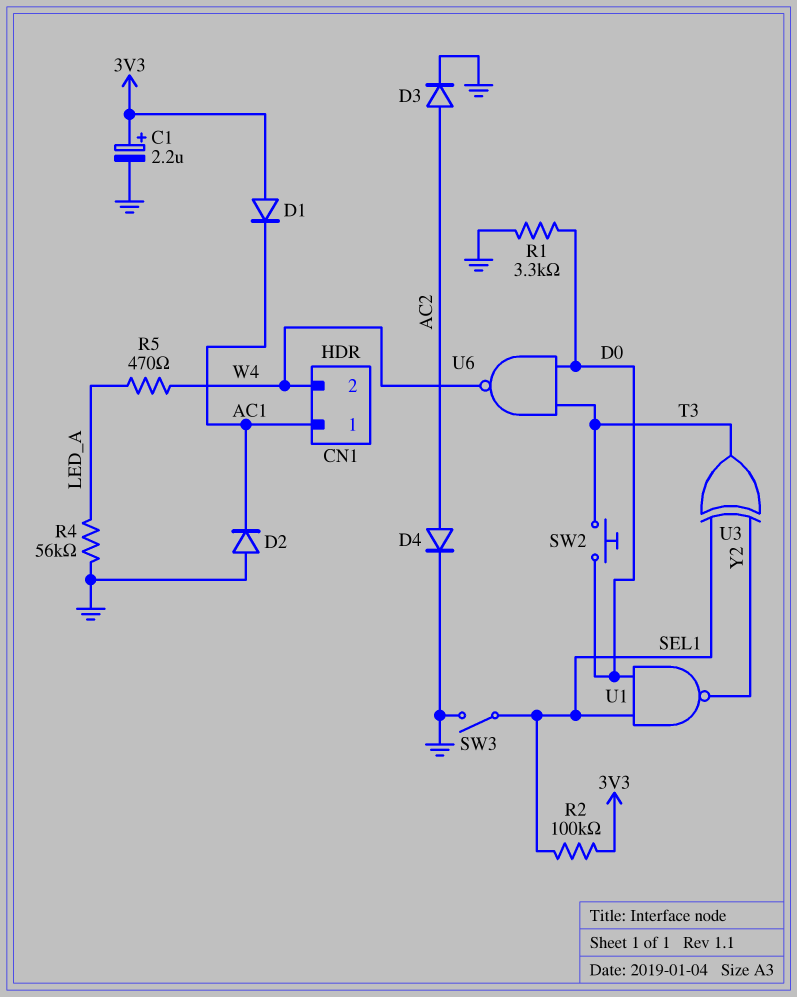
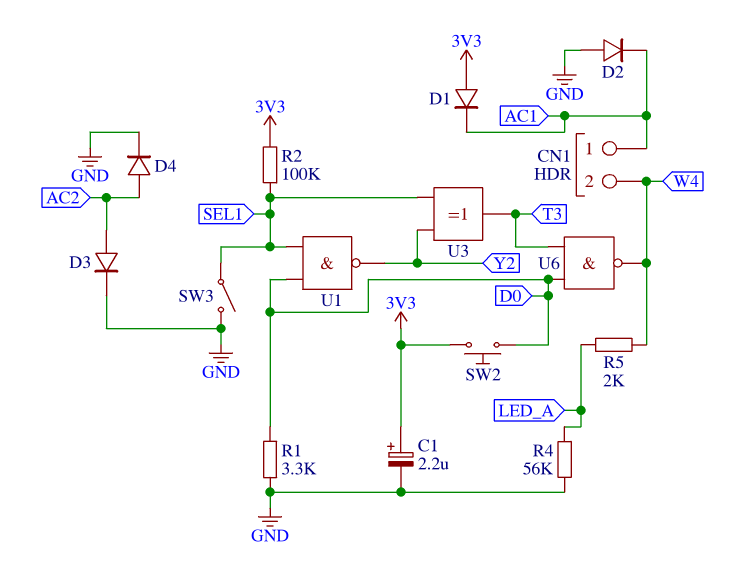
R5: 470 (LED_A, W4) -> 2k (LED_A, W4)
SW2: button (D0, T3) -> button (3V3, D0)

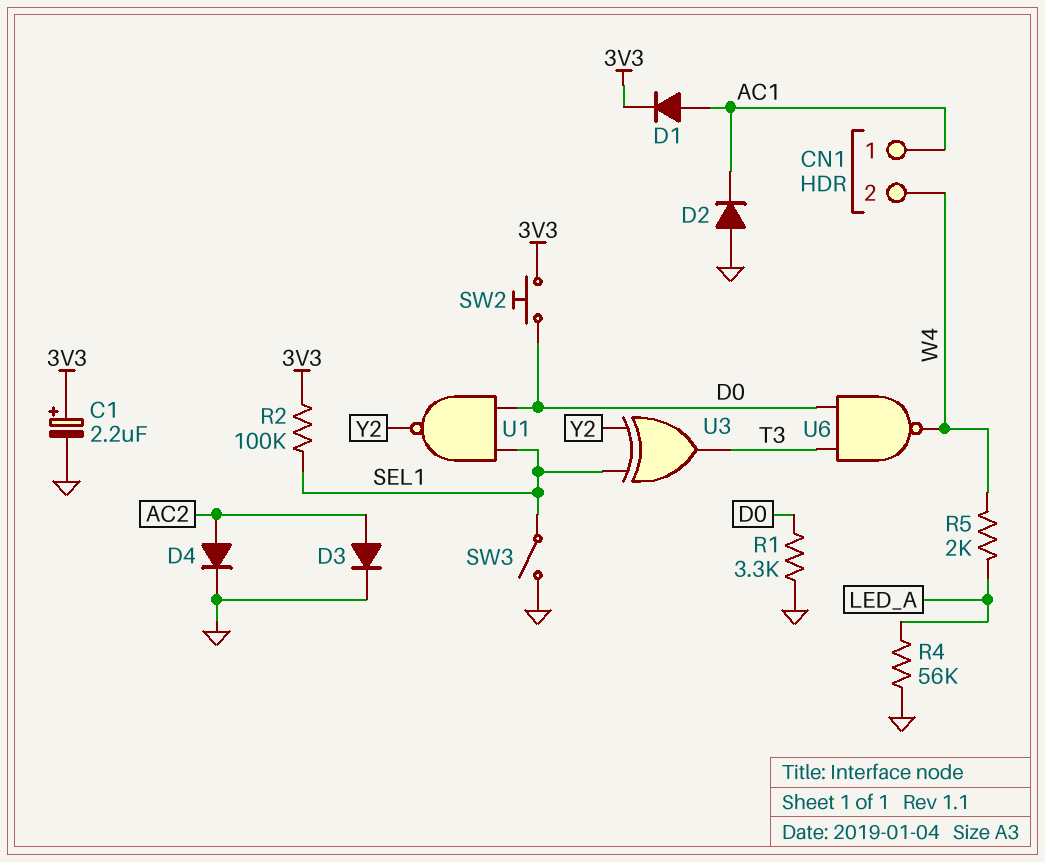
D1: diode (A 3V3, K AC1) -> diode (A AC1, K 3V3)

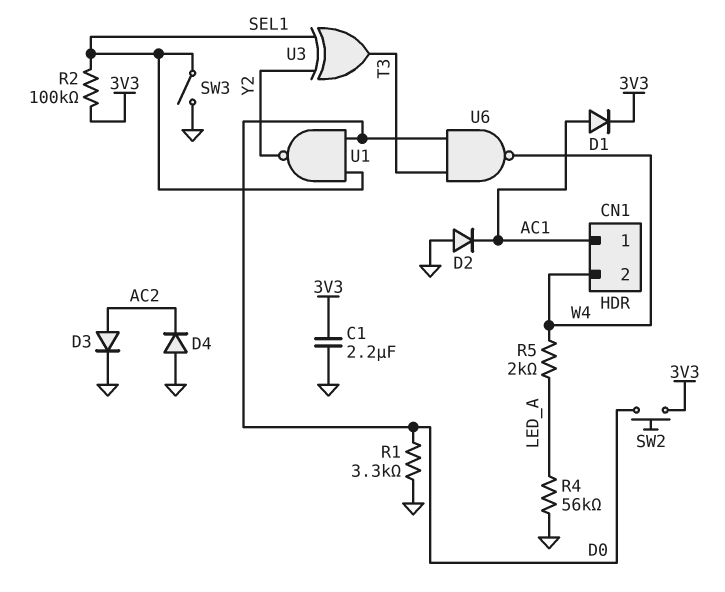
C1: 2.2uF (plus 3V3, minus GND) -> 2.2uF (3V3, GND)
D4: diode (A AC2, K GND) -> diode (A GND, K AC2)

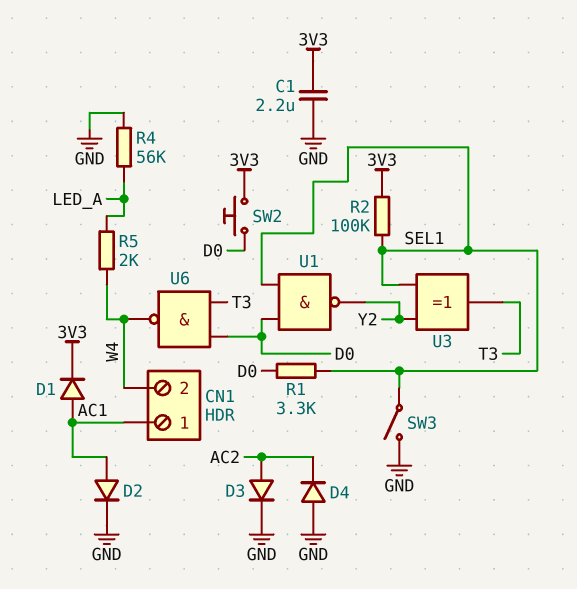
D2: diode (A GND, K AC1) -> diode (A AC1, K GND)
R1: 3.3k (D0, GND) -> 3.3k (D0, SEL1)

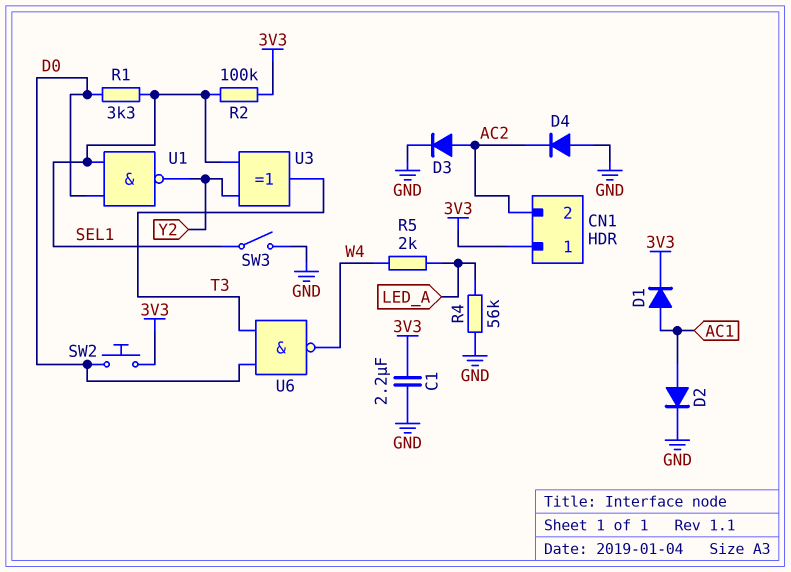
CN1 pin 1: AC1 -> 3V3
CN1 pin 2: W4 -> AC2

